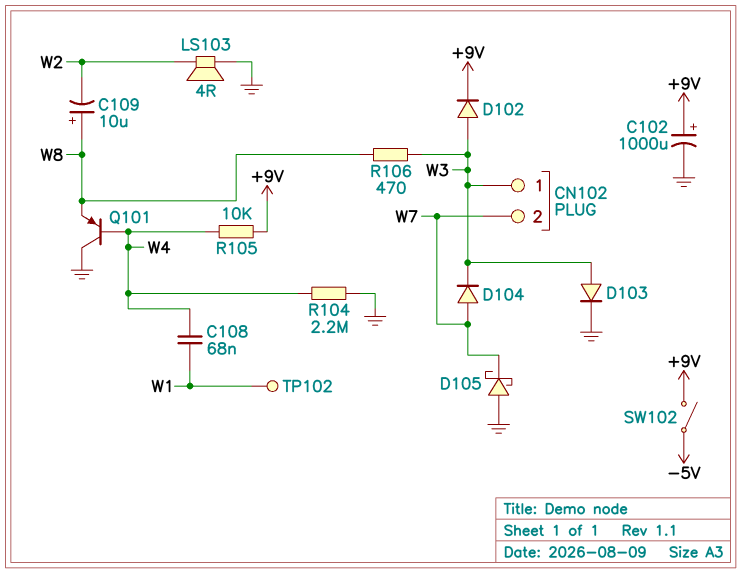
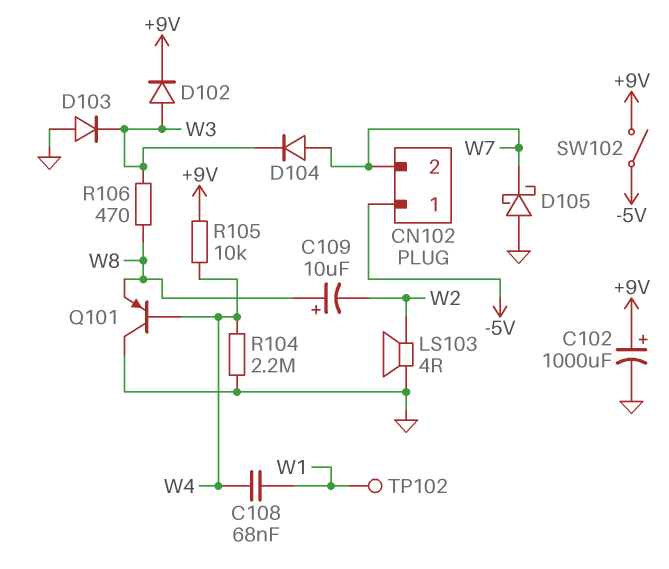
CN102 pin 1: W3 -> -5V
D103: diode (A W3, K GND) -> diode (A GND, K W3)

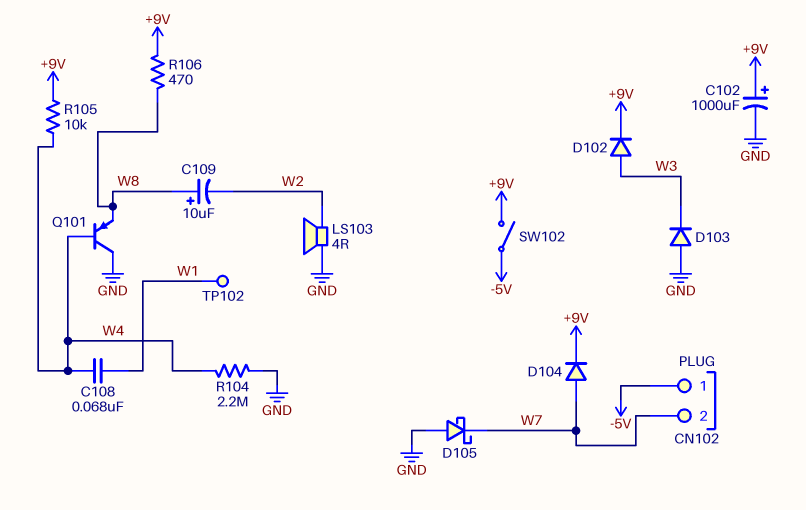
D104: diode (A W7, K W3) -> diode (A W7, K +9V)
R106: 470 (W3, W8) -> 470 (+9V, W8)

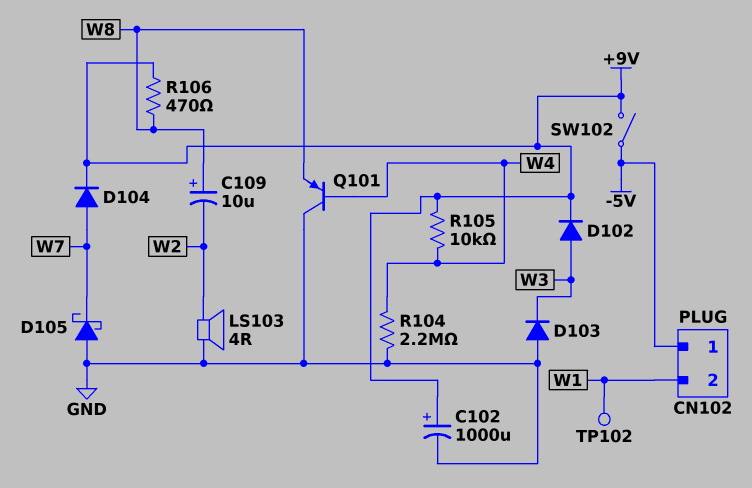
C108: 68nF (W1, W4) -> none
CN102 pin 2: W7 -> W1

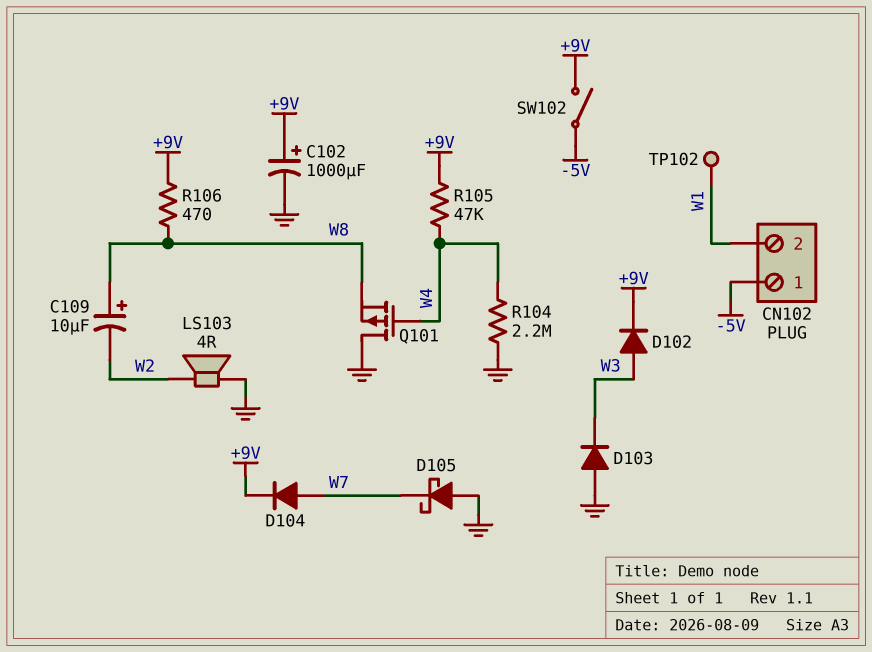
Q101: PNP (B W4, C GND, E W8) -> PMOS (G W4, D GND, S W8)
R105: 10k (+9V, W4) -> 47k (+9V, W4)

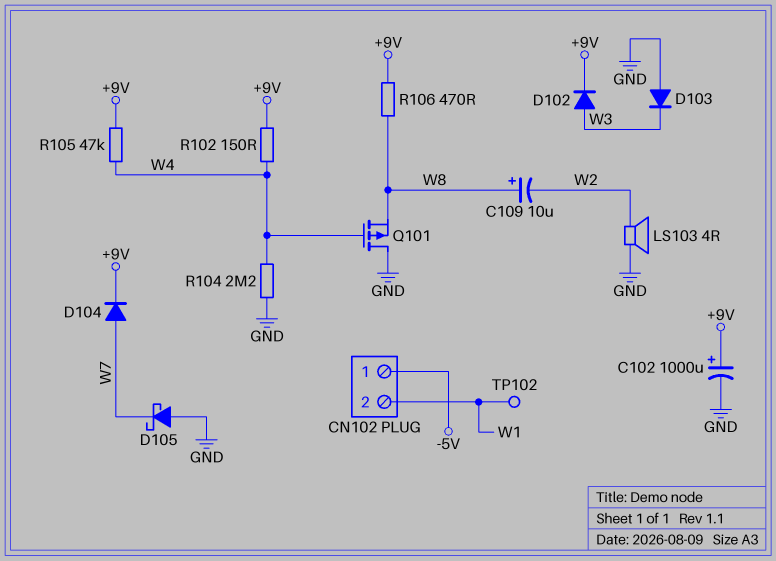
R102: none -> 150 (+9V, W4)
SW102: switch (+9V, -5V) -> none

